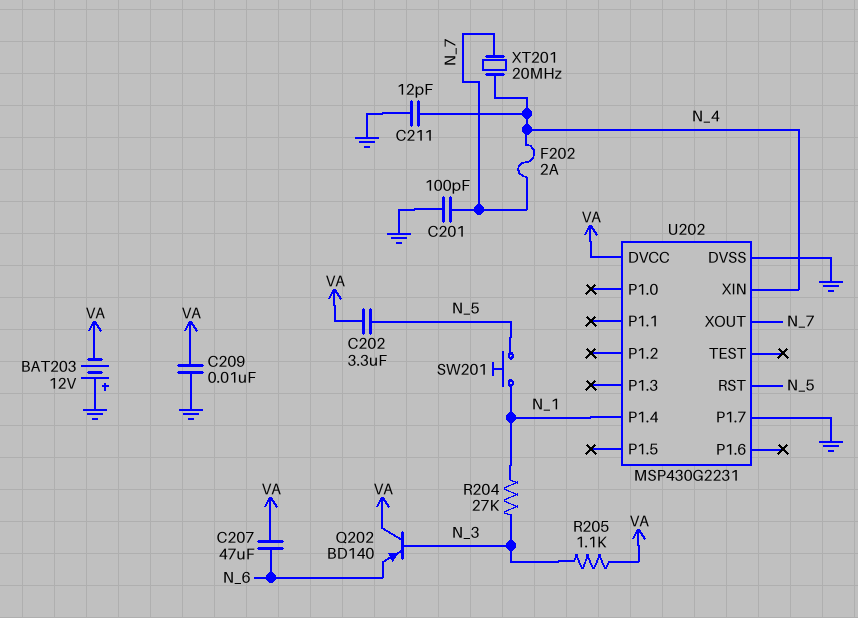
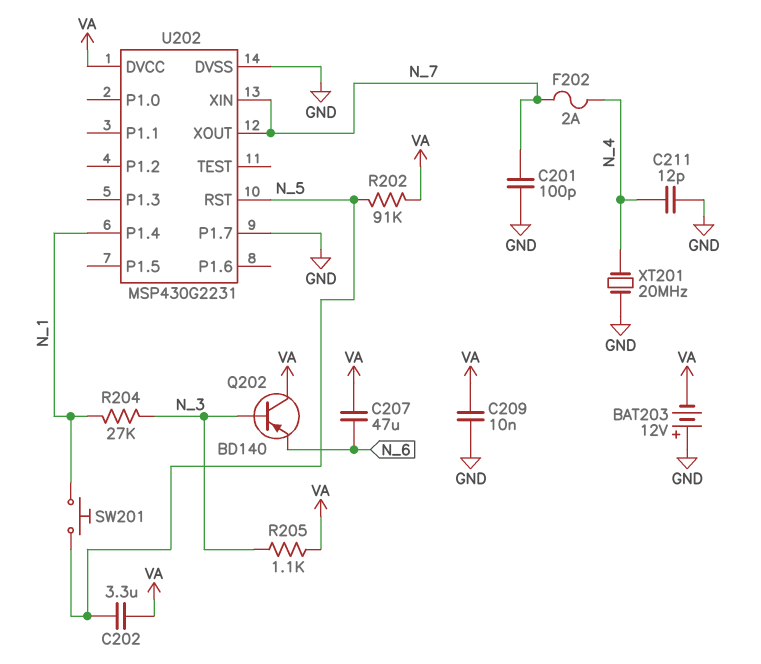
R202: none -> 91k (N_5, VA)
U202 pin XIN: N_4 -> N_7
XT201: 20MHz (N_4, N_7) -> 20MHz (GND, N_4)

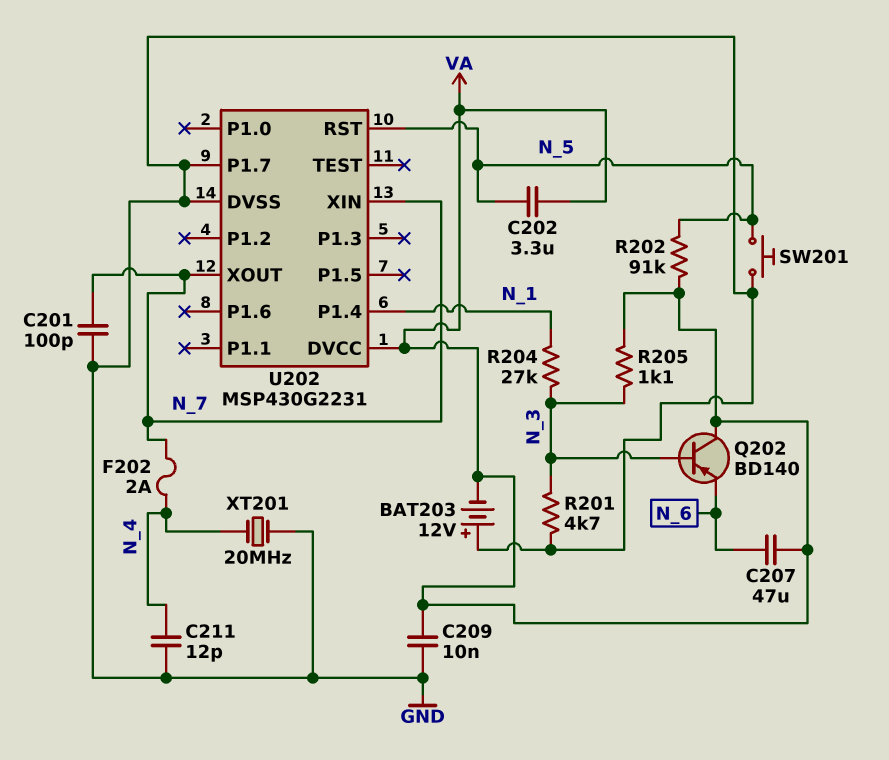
R201: none -> 4.7k (GND, N_3)
SW201: button (N_1, N_5) -> button (GND, N_5)

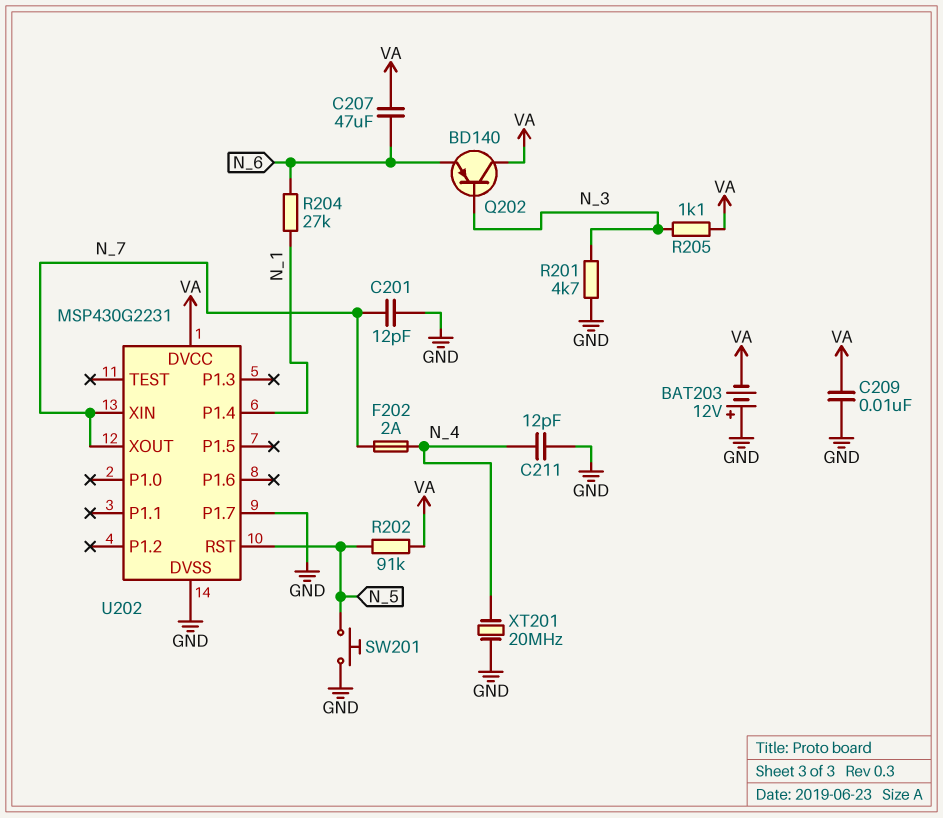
C201: 100pF (GND, N_7) -> 12pF (GND, N_7)
C202: 3.3uF (N_5, VA) -> none
R204: 27k (N_1, N_3) -> 27k (N_1, N_6)

